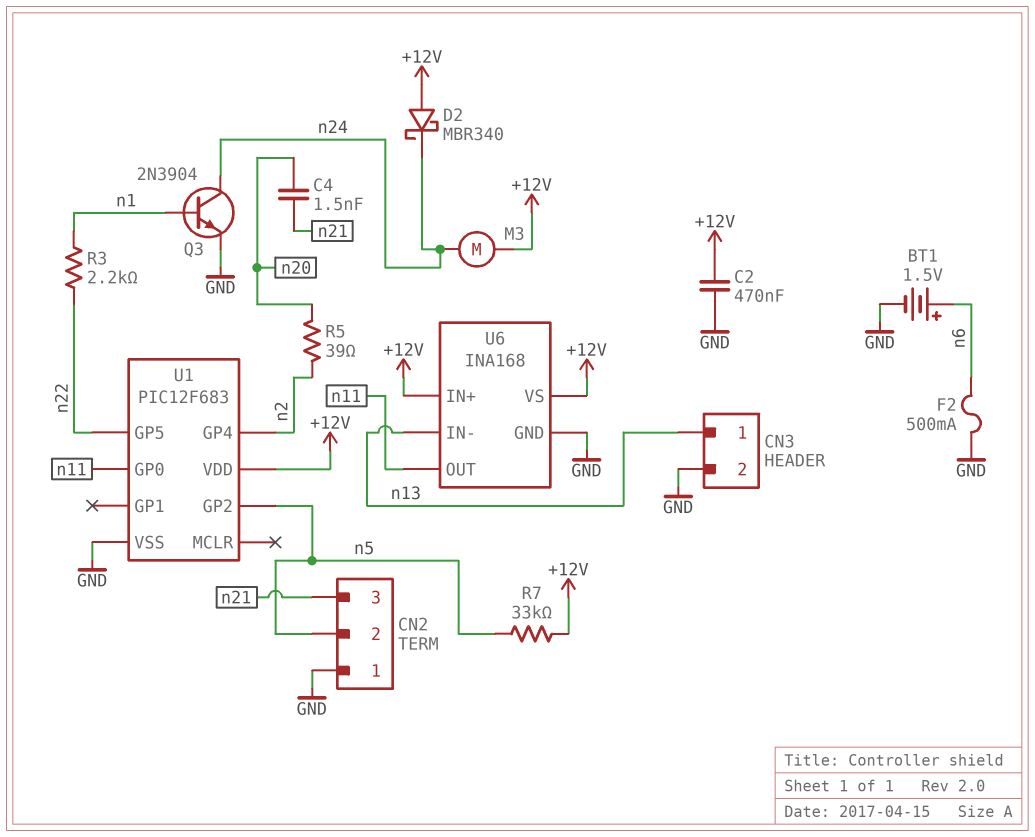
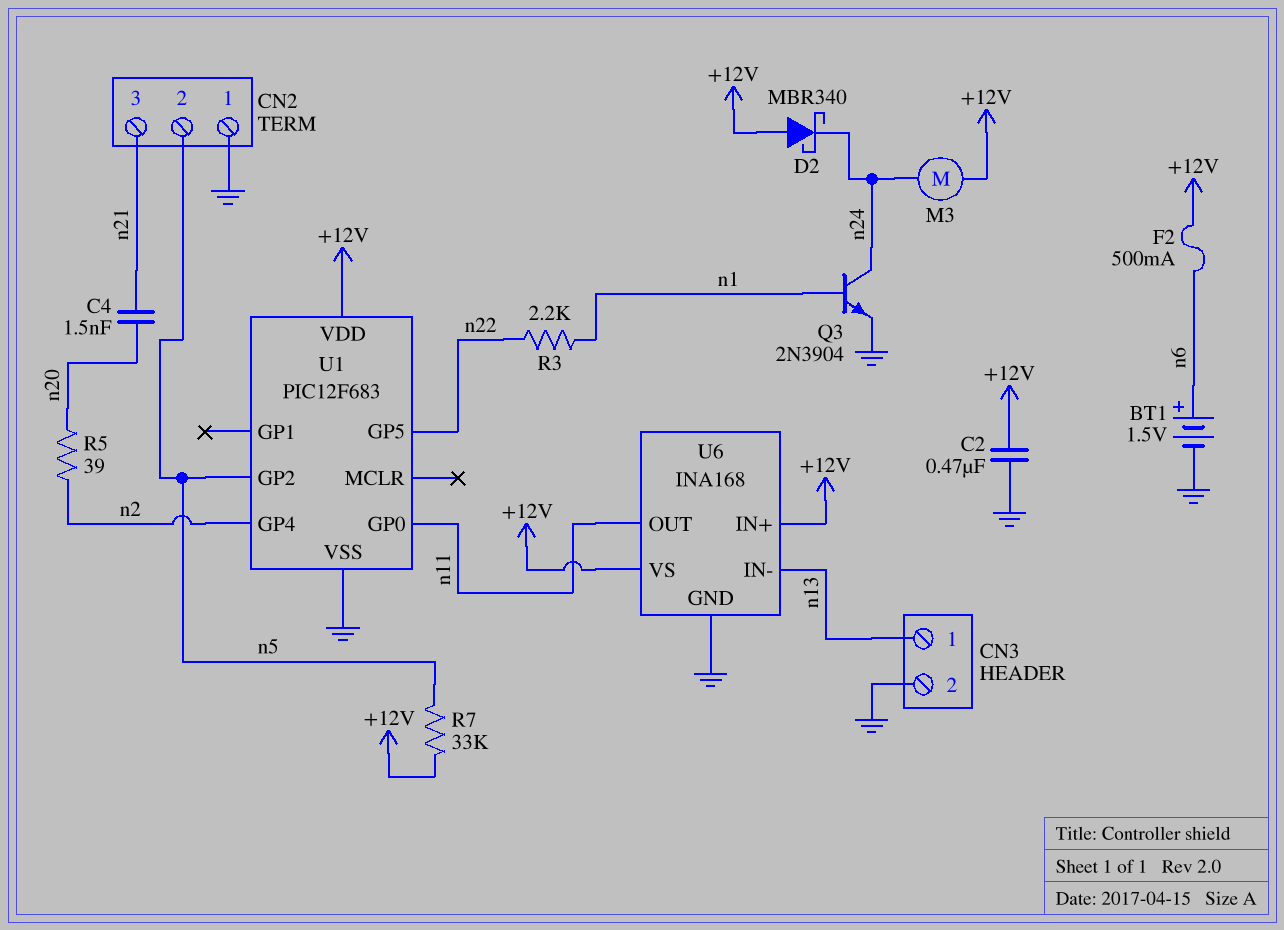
F2: 500mA (GND, n6) -> 500mA (+12V, n6)

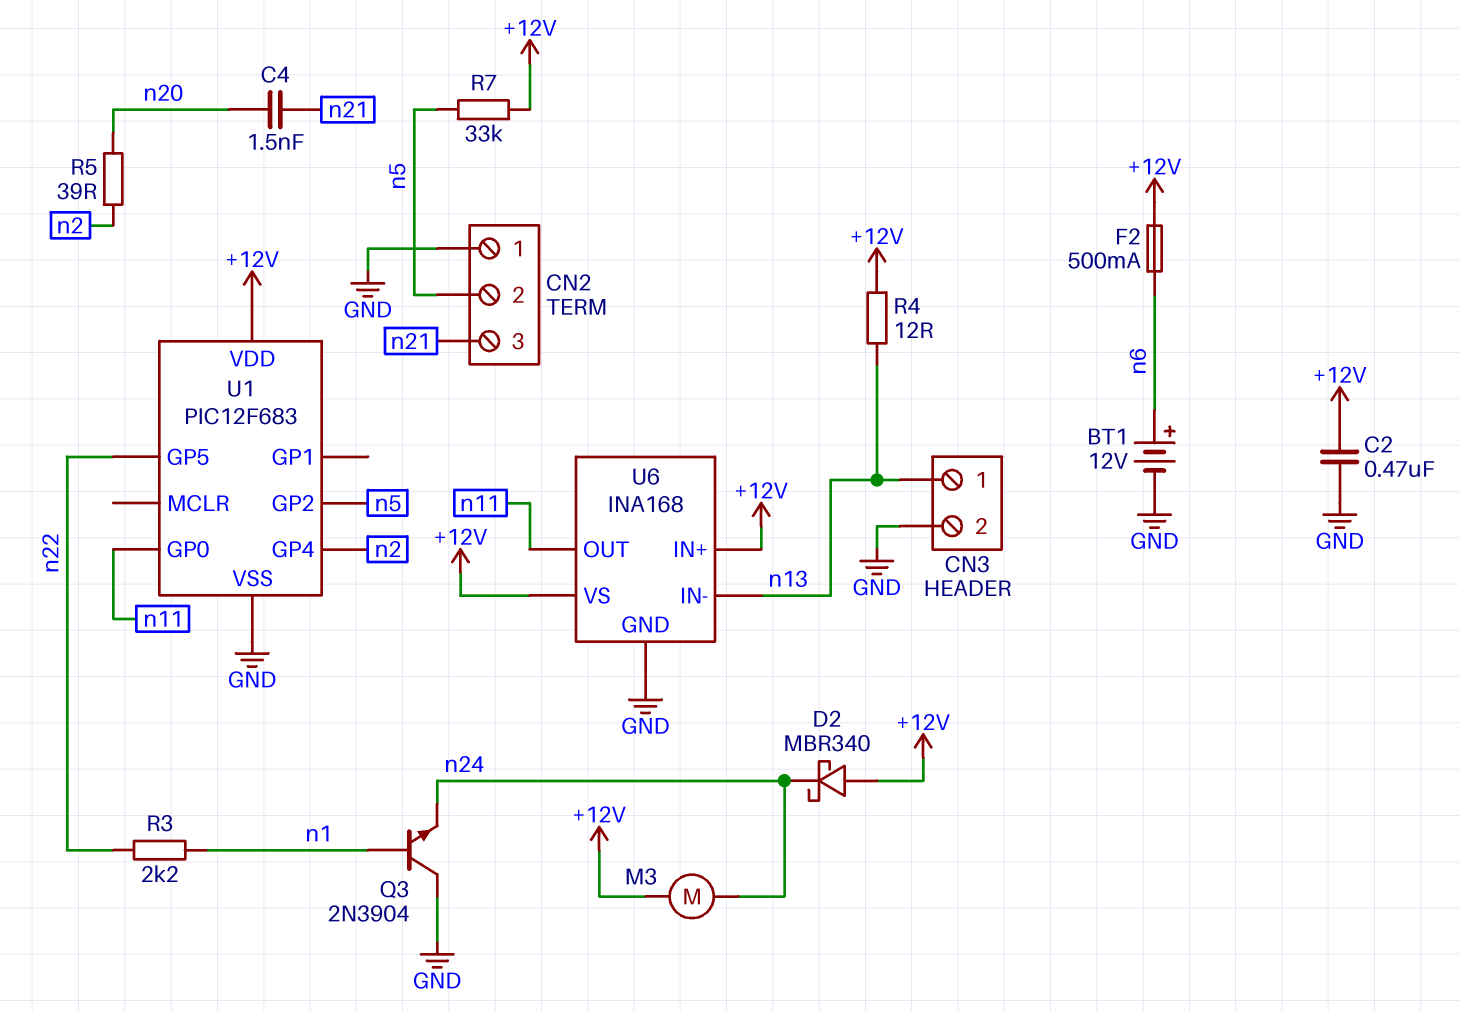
BT1: 1.5V (plus n6, minus GND) -> 12V (plus n6, minus GND)
Q3: NPN 2N3904 (B n1, C n24, E GND) -> NPN 2N3904 (B n1, C GND, E n24)
R4: none -> 12 (+12V, n13)

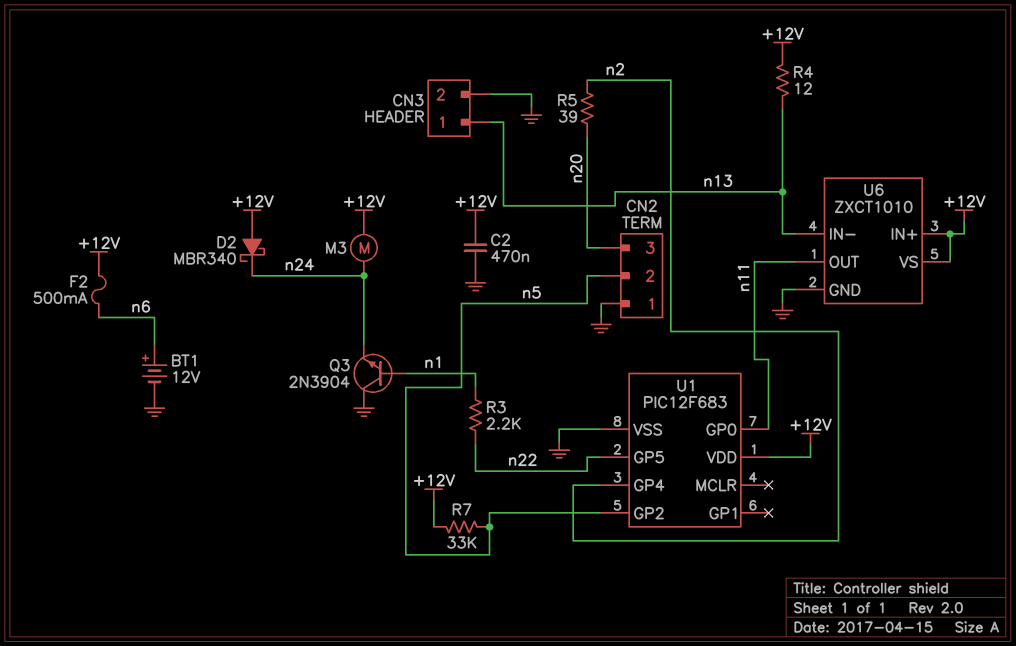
C4: 1.5nF (n20, n21) -> none
CN2 pin 3: n21 -> n20
U6: INA168 -> ZXCT1010

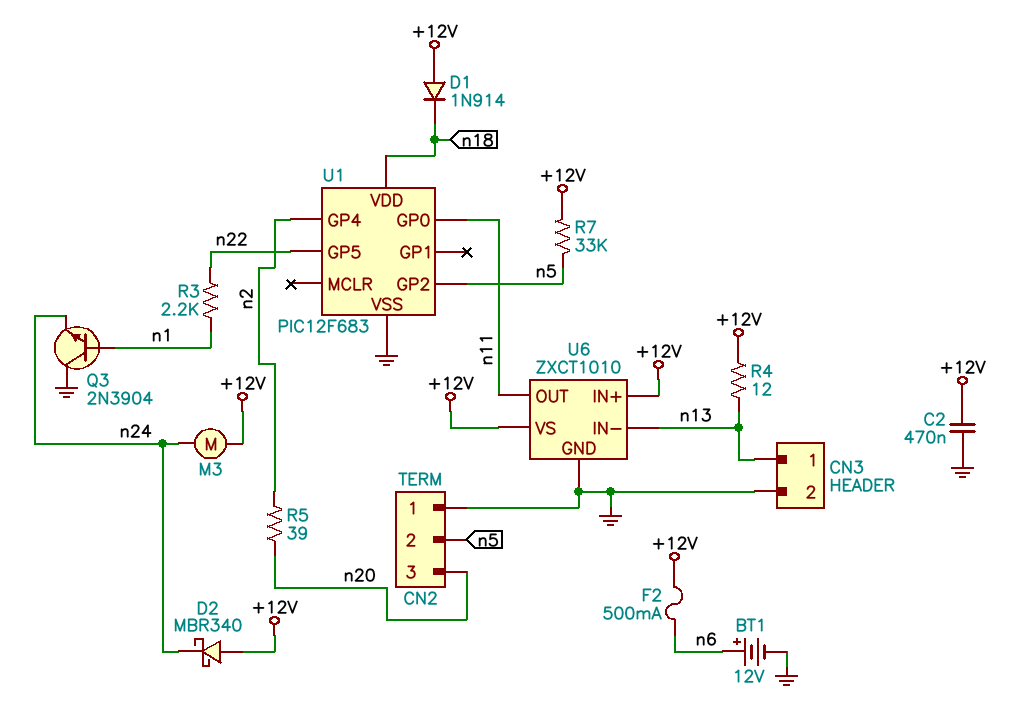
D1: none -> diode 1N914 (A +12V, K n18)
U1 pin VDD: +12V -> n18

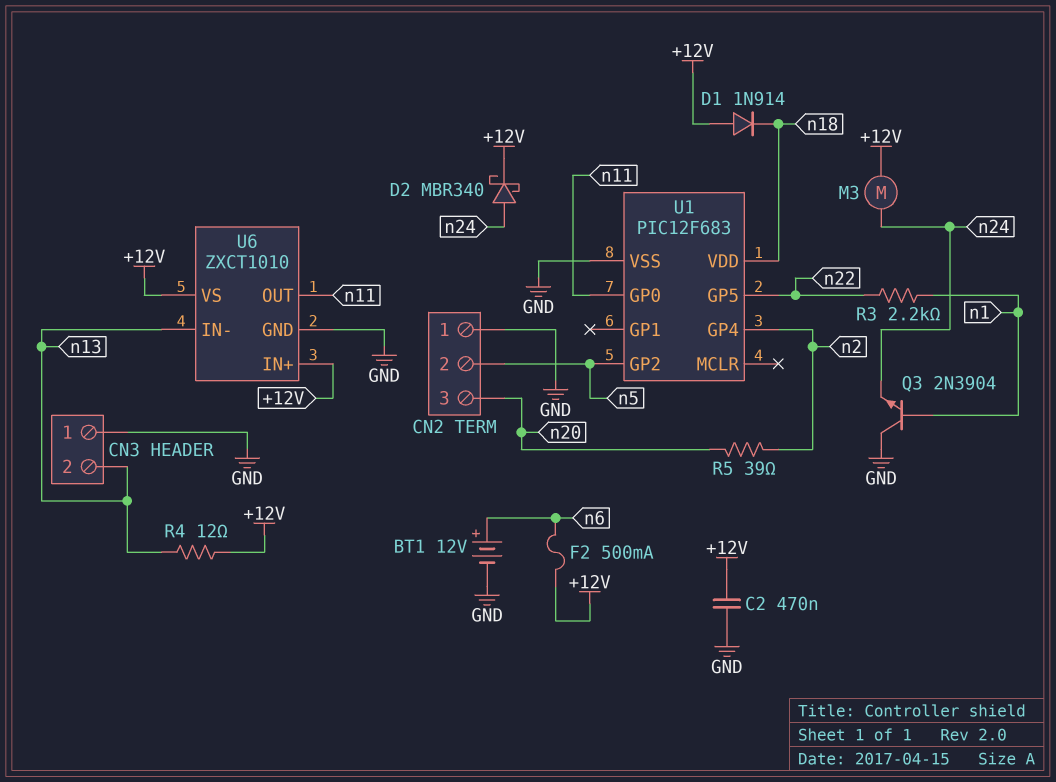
CN3 pin 1: n13 -> GND
CN3 pin 2: GND -> n13
D2: schottky MBR340 (A +12V, K n24) -> schottky MBR340 (A n24, K +12V)
R7: 33k (+12V, n5) -> none

